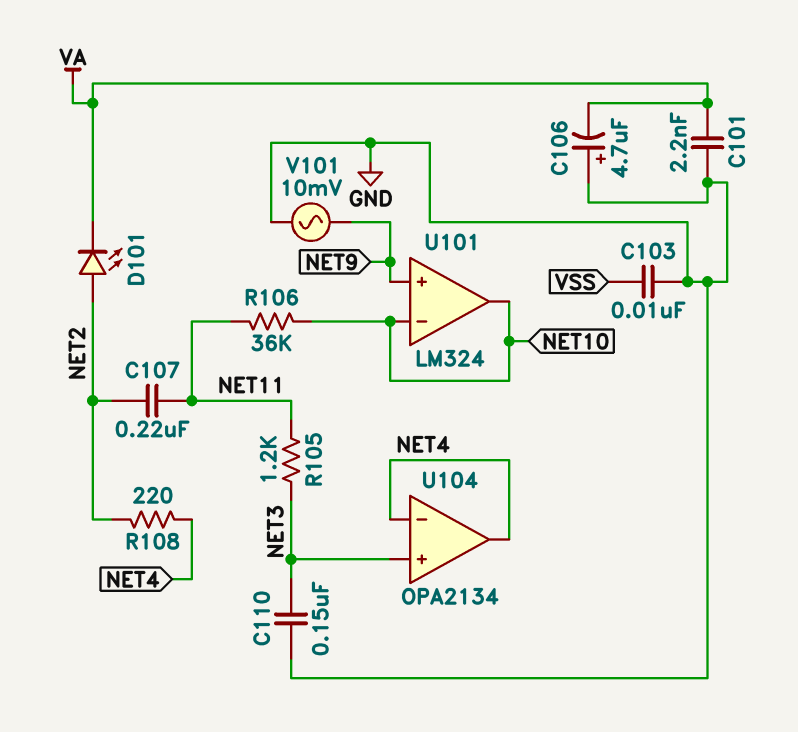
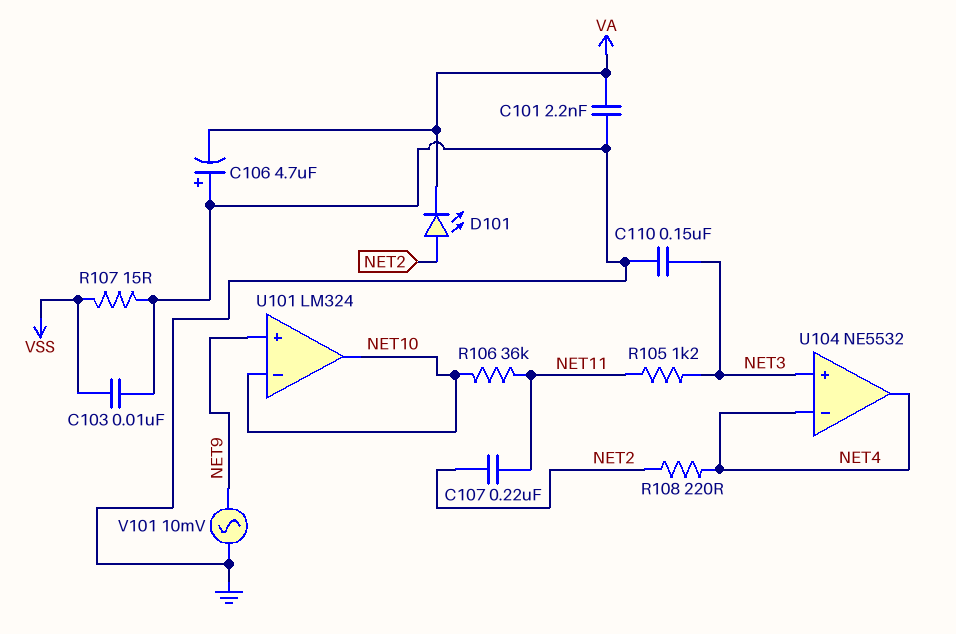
R107: none -> 15 (GND, VSS)
U104: OPA2134 -> NE5532

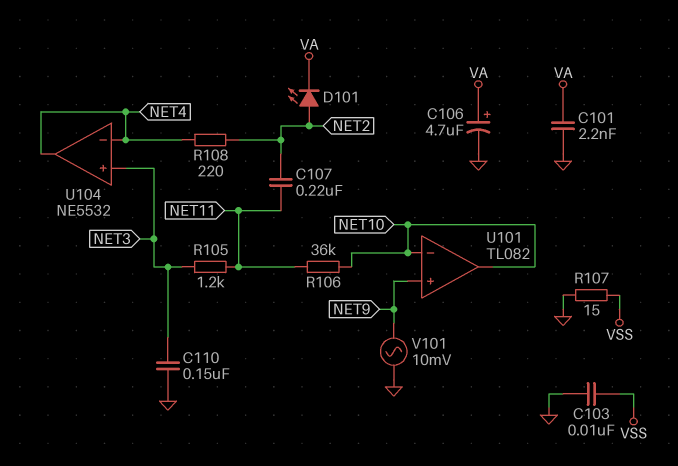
C106: 4.7uF (plus GND, minus VA) -> 4.7uF (plus VA, minus GND)
U101: LM324 -> TL082

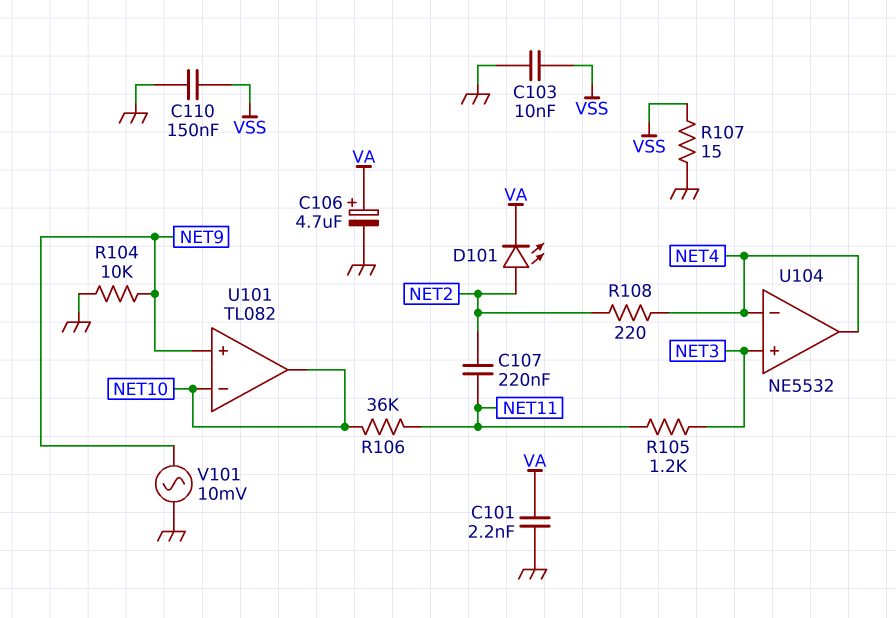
C110: 150nF (GND, NET3) -> 150nF (GND, VSS)
R104: none -> 10k (GND, NET9)

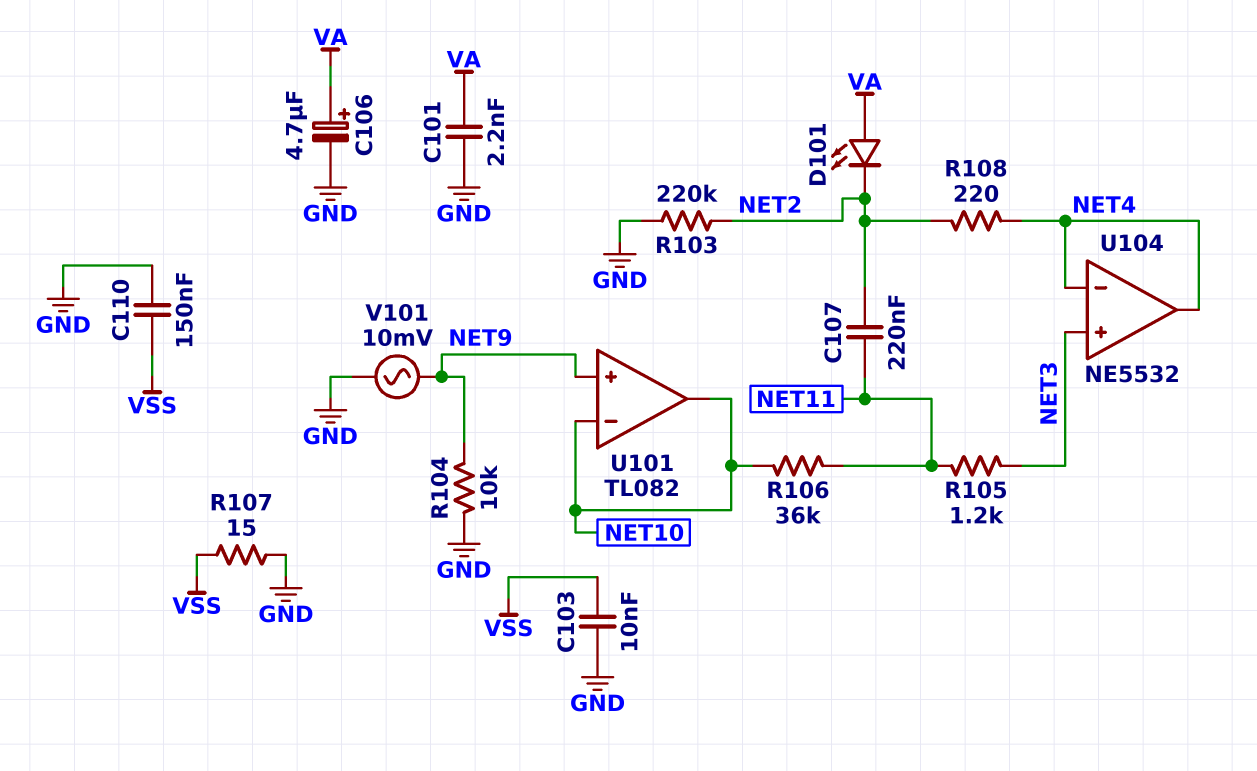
D101: LED (A NET2, K VA) -> LED (A VA, K NET2)
R103: none -> 220k (GND, NET2)

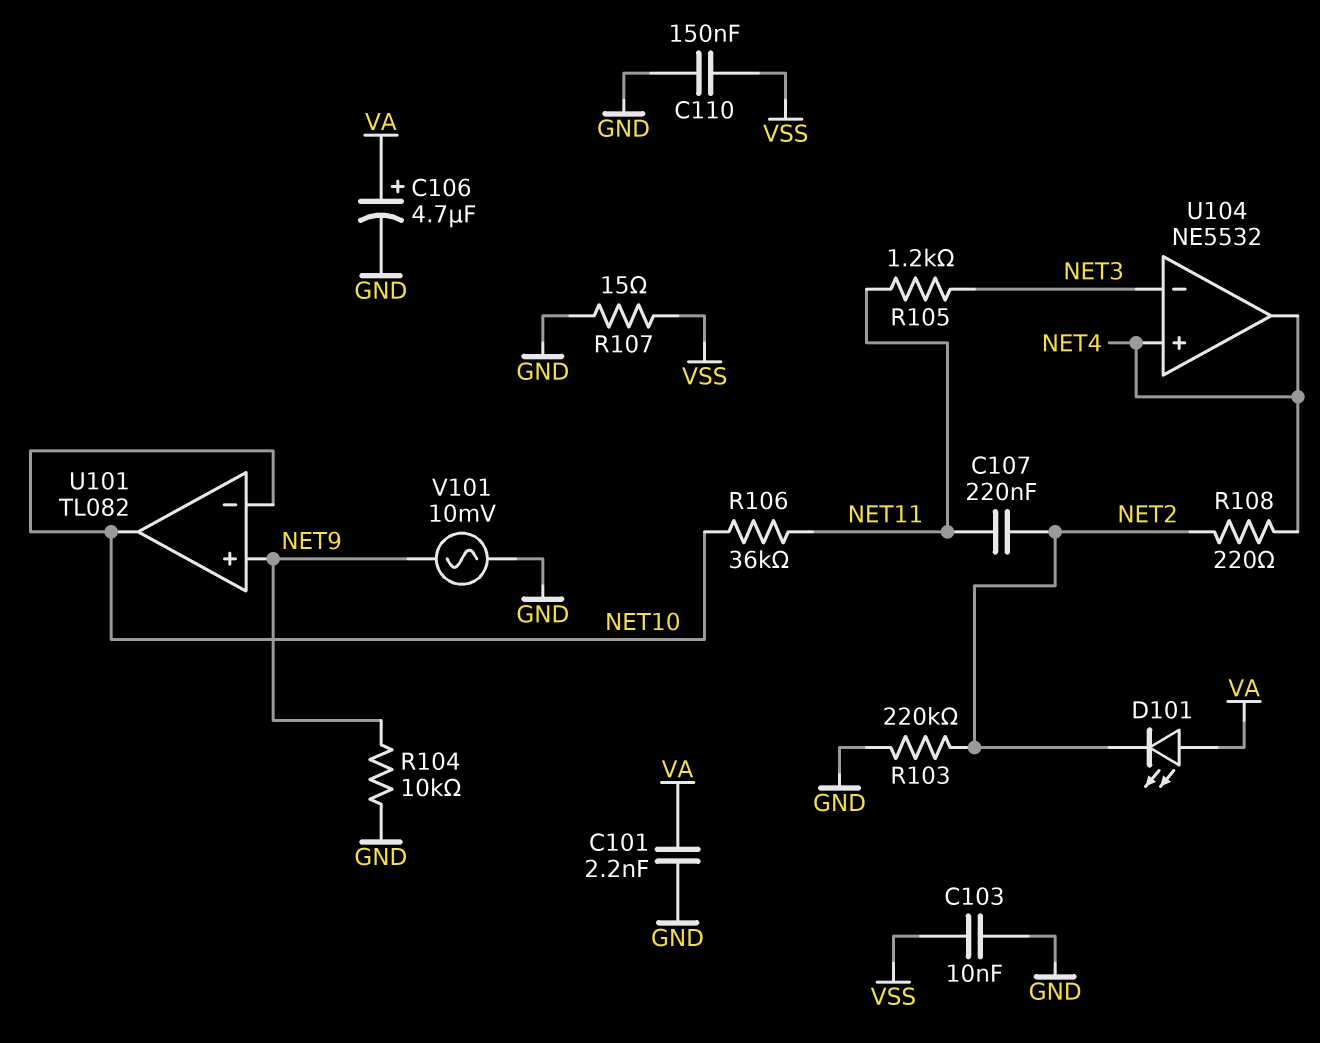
U104 pin in+: NET3 -> NET4
U104 pin in-: NET4 -> NET3

